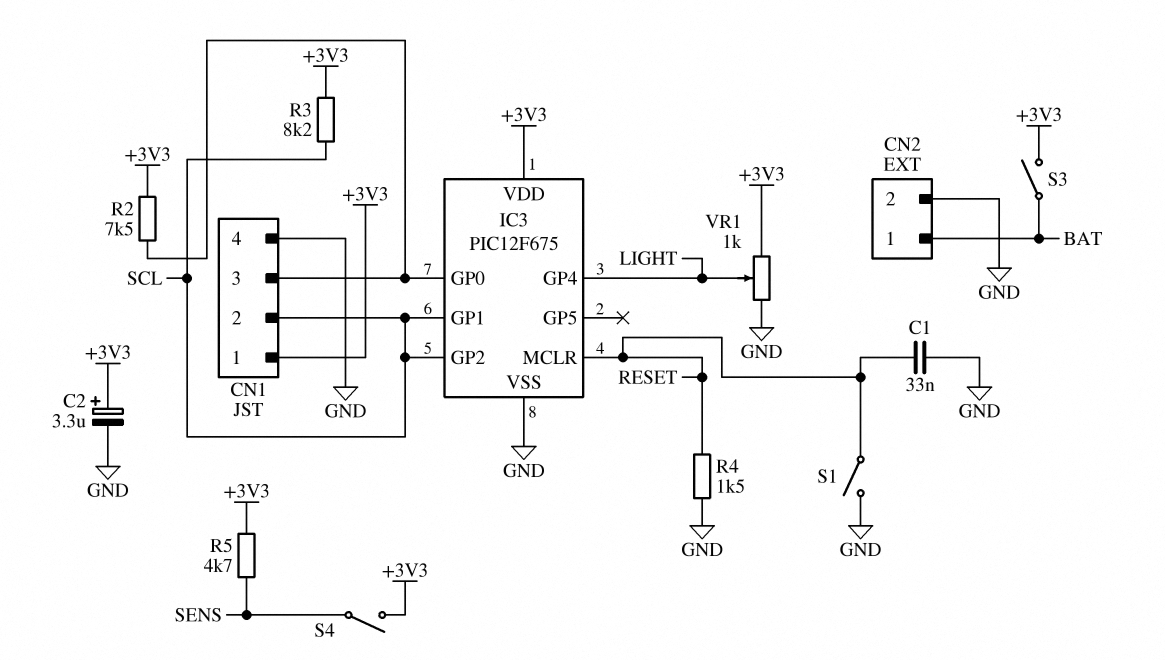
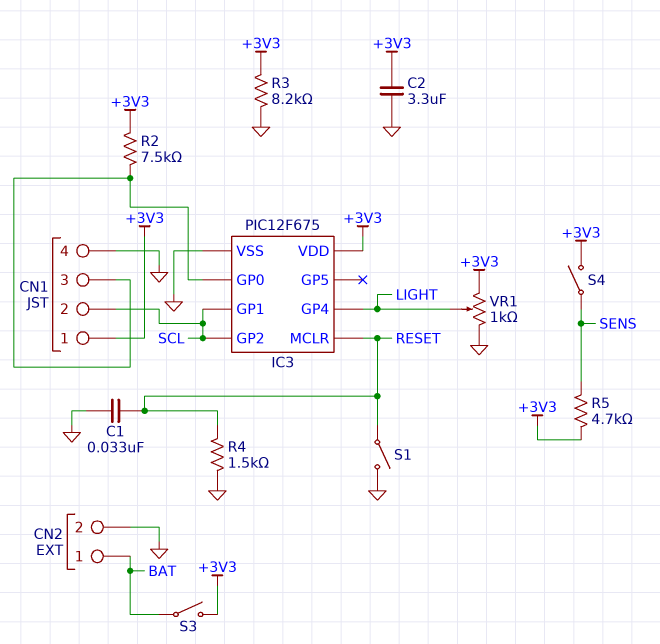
C2: 3.3uF (plus +3V3, minus GND) -> 3.3uF (+3V3, GND)
R3: 8.2k (+3V3, SCL) -> 8.2k (+3V3, GND)

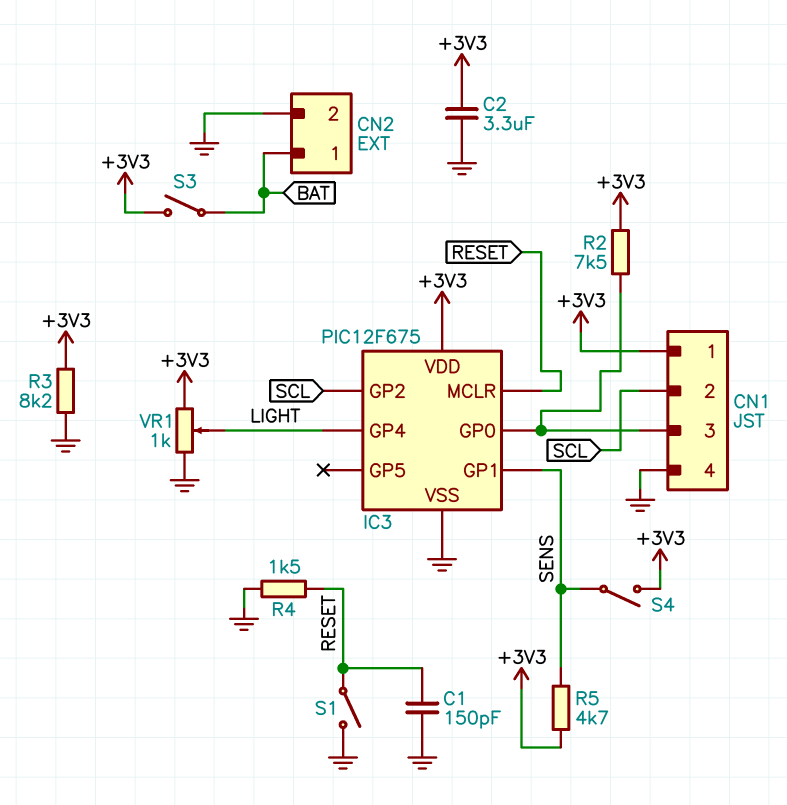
C1: 33nF (GND, RESET) -> 150pF (GND, RESET)
IC3 pin GP1: SCL -> SENS

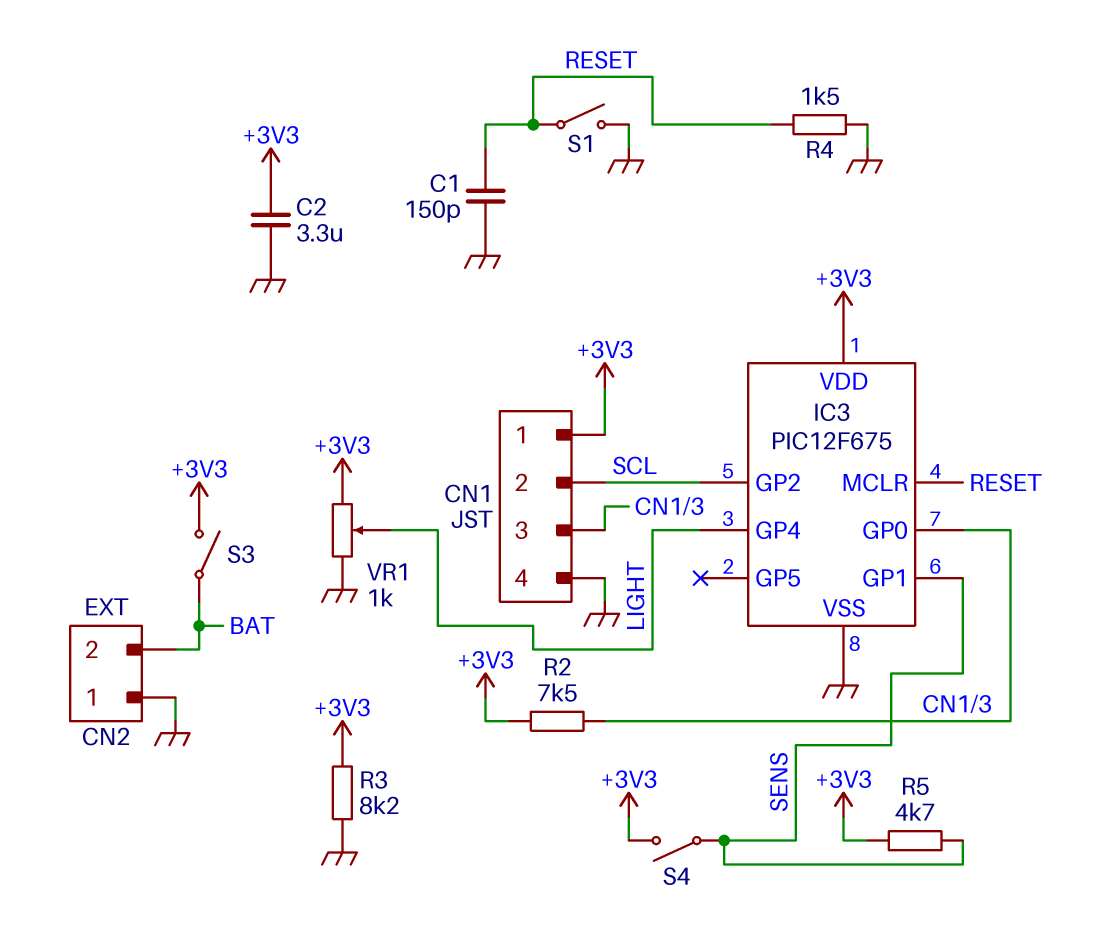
CN2 pin 1: BAT -> GND
CN2 pin 2: GND -> BAT

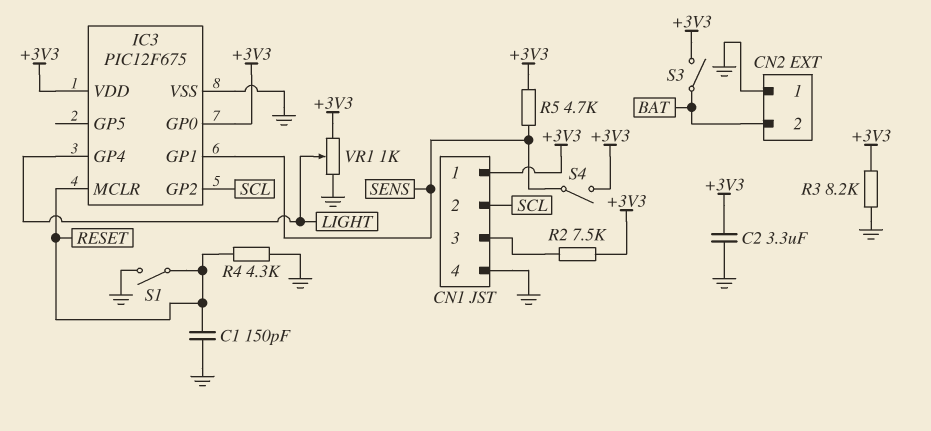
IC3 pin GP0: CN1/3 -> +3V3
R4: 1.5k (GND, RESET) -> 4.3k (GND, RESET)

